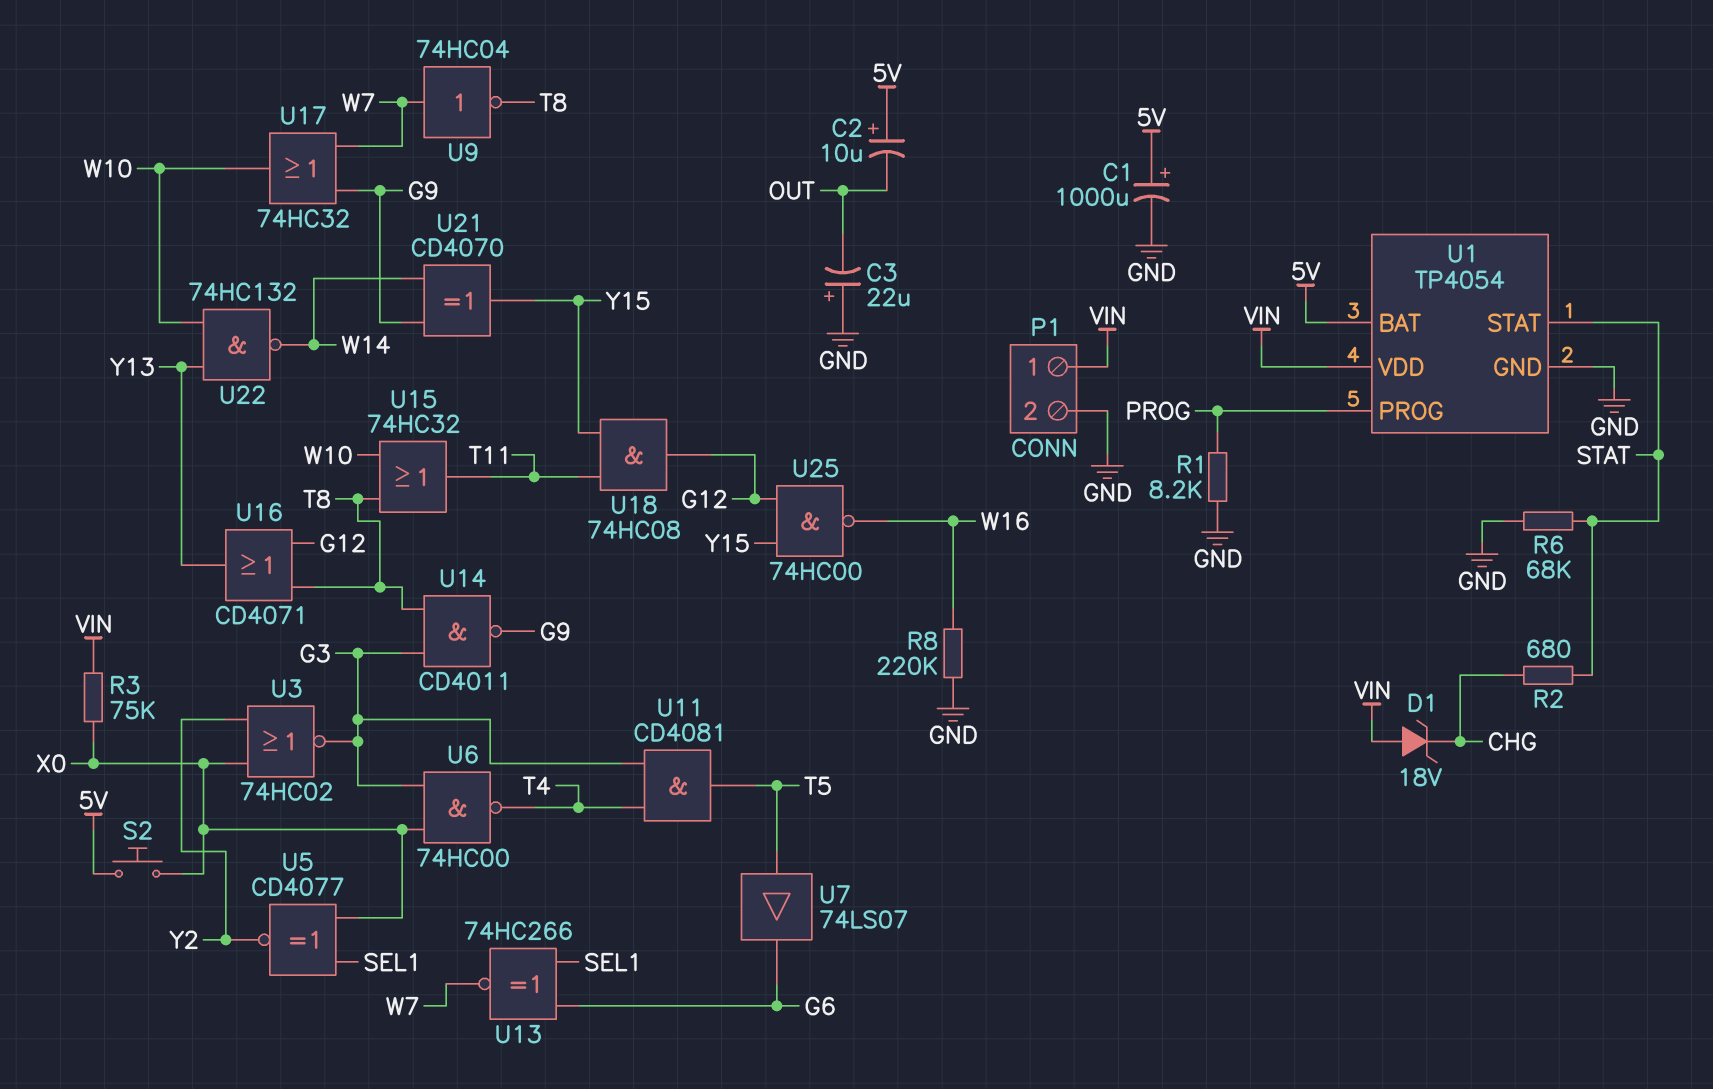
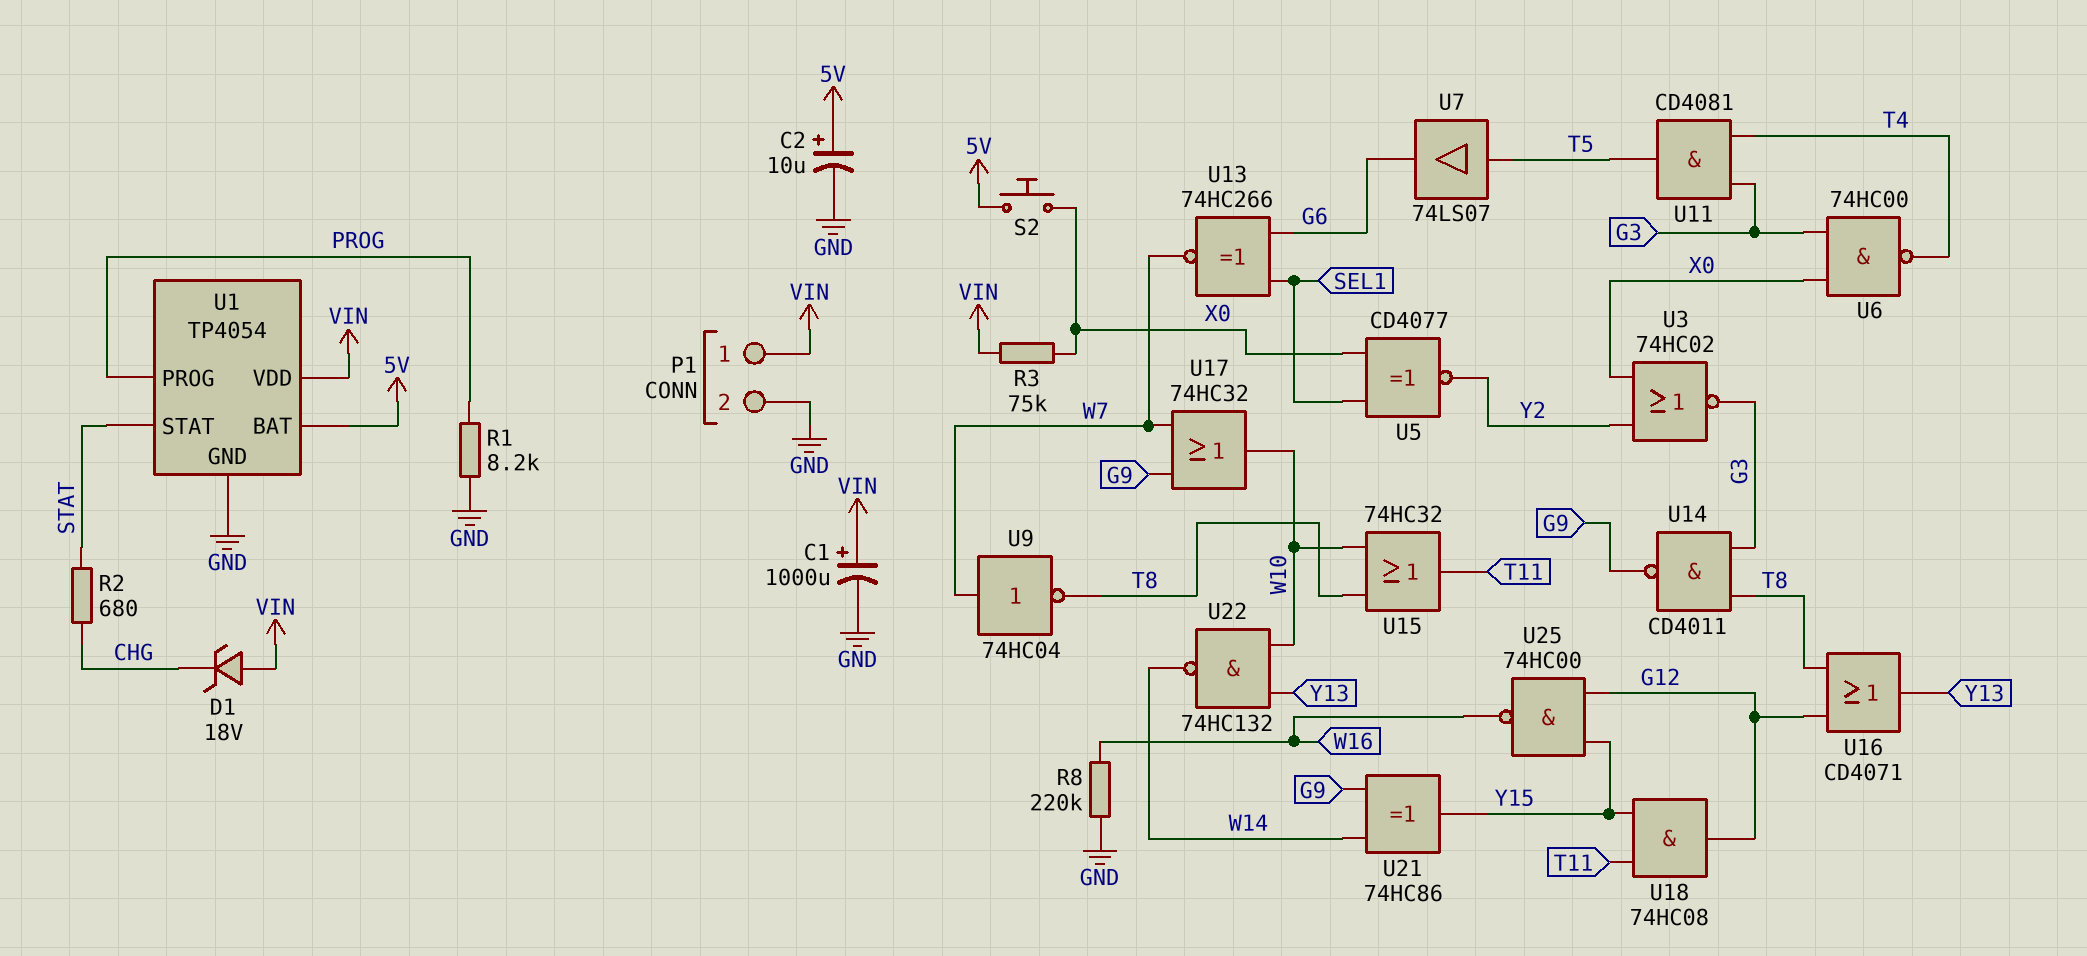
C1: 1000uF (plus 5V, minus GND) -> 1000uF (plus VIN, minus GND)
C2: 10uF (plus 5V, minus OUT) -> 10uF (plus 5V, minus GND)
C3: 22uF (plus GND, minus OUT) -> none
R6: 68k (GND, STAT) -> none
U21: XOR CD4070 (in G9, in W14, out Y15) -> XOR 74HC86 (in G9, in W14, out Y15)

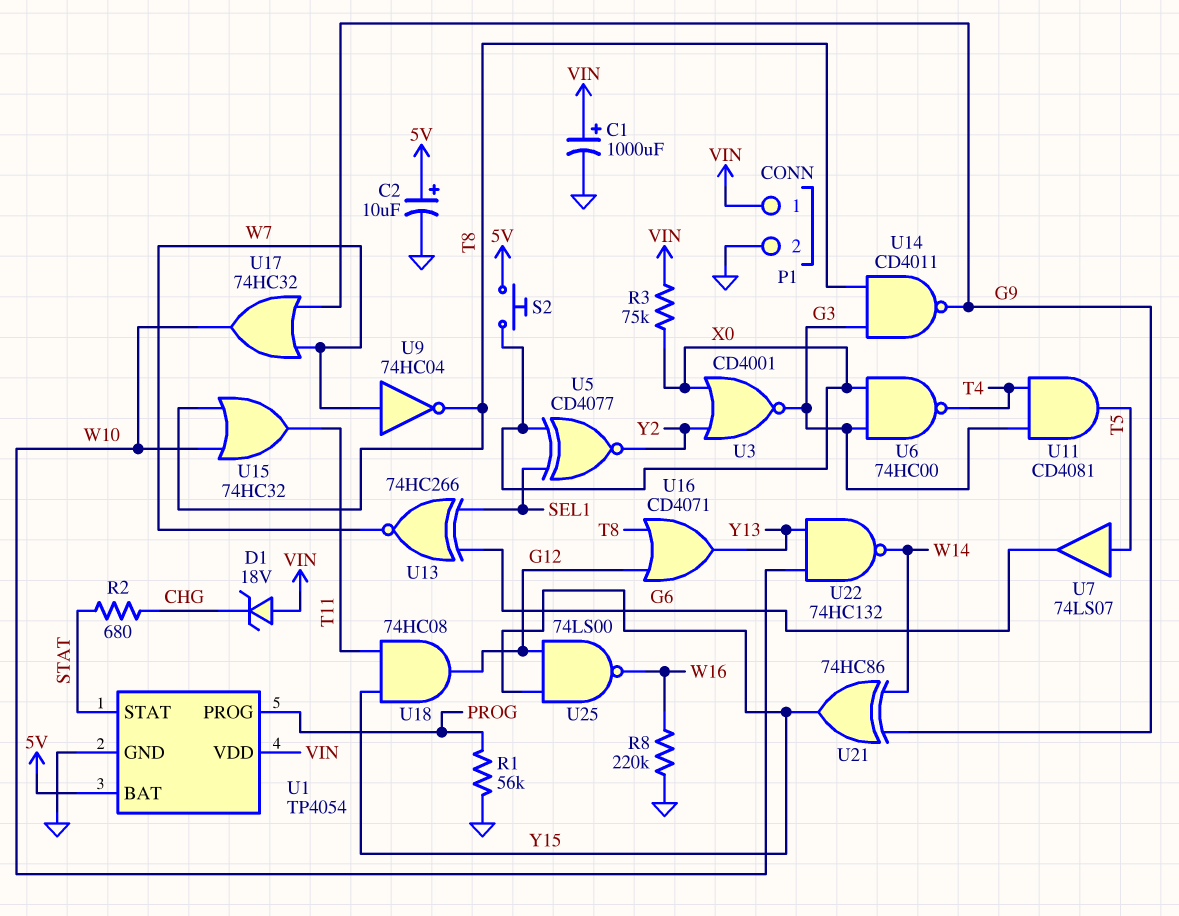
R1: 8.2k (GND, PROG) -> 56k (GND, PROG)
U3: NOR 74HC02 (in X0, in Y2, out G3) -> NOR CD4001 (in X0, in Y2, out G3)
U25: NAND 74HC00 (in G12, in Y15, out W16) -> NAND 74LS00 (in G12, in Y15, out W16)

